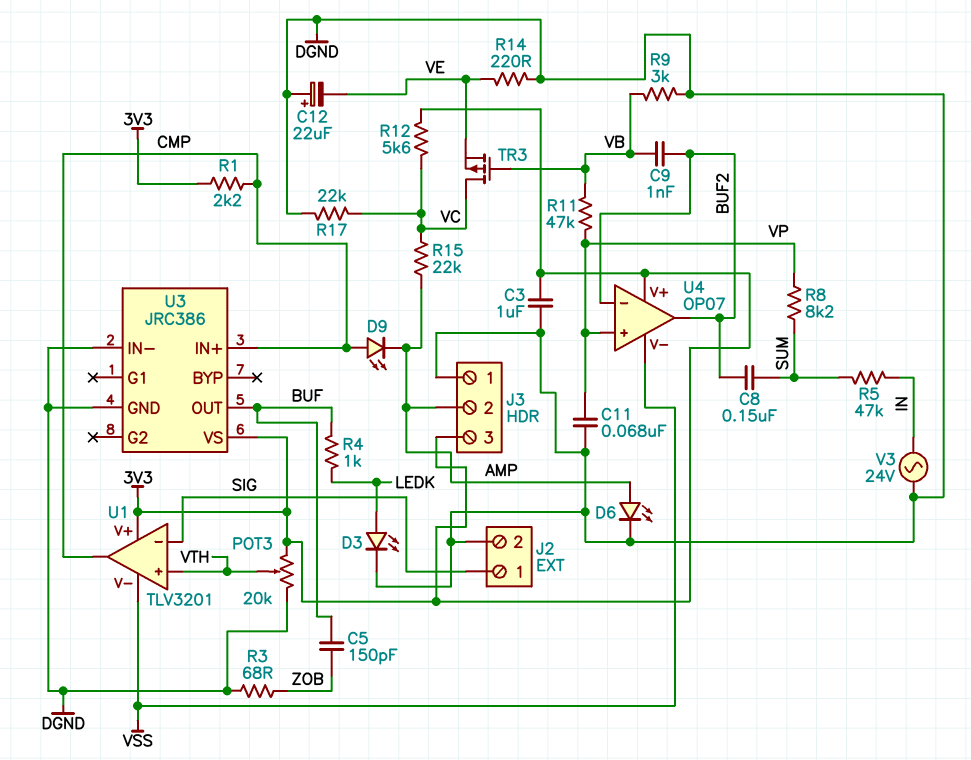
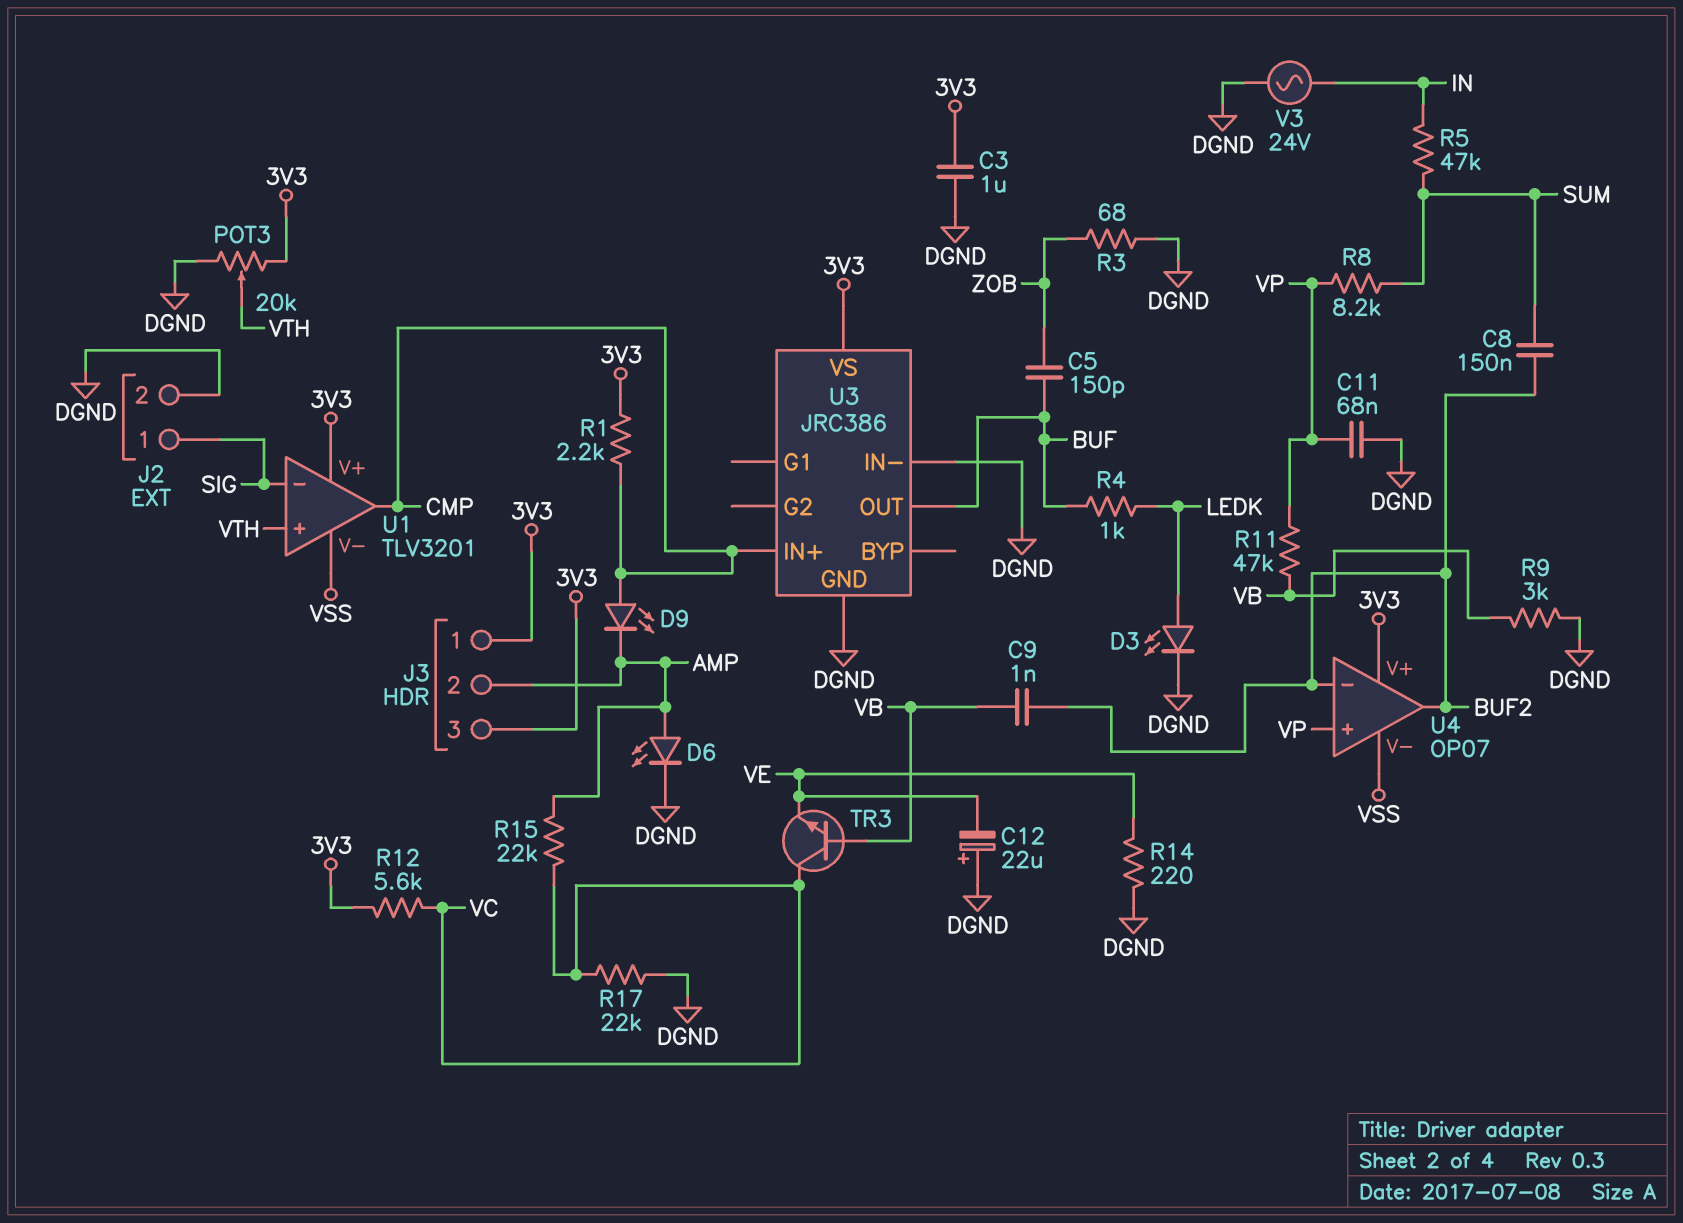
J3 pin 1: DGND -> 3V3
TR3: PMOS (G VB, D VC, S VE) -> NPN (B VB, C VC, E VE)

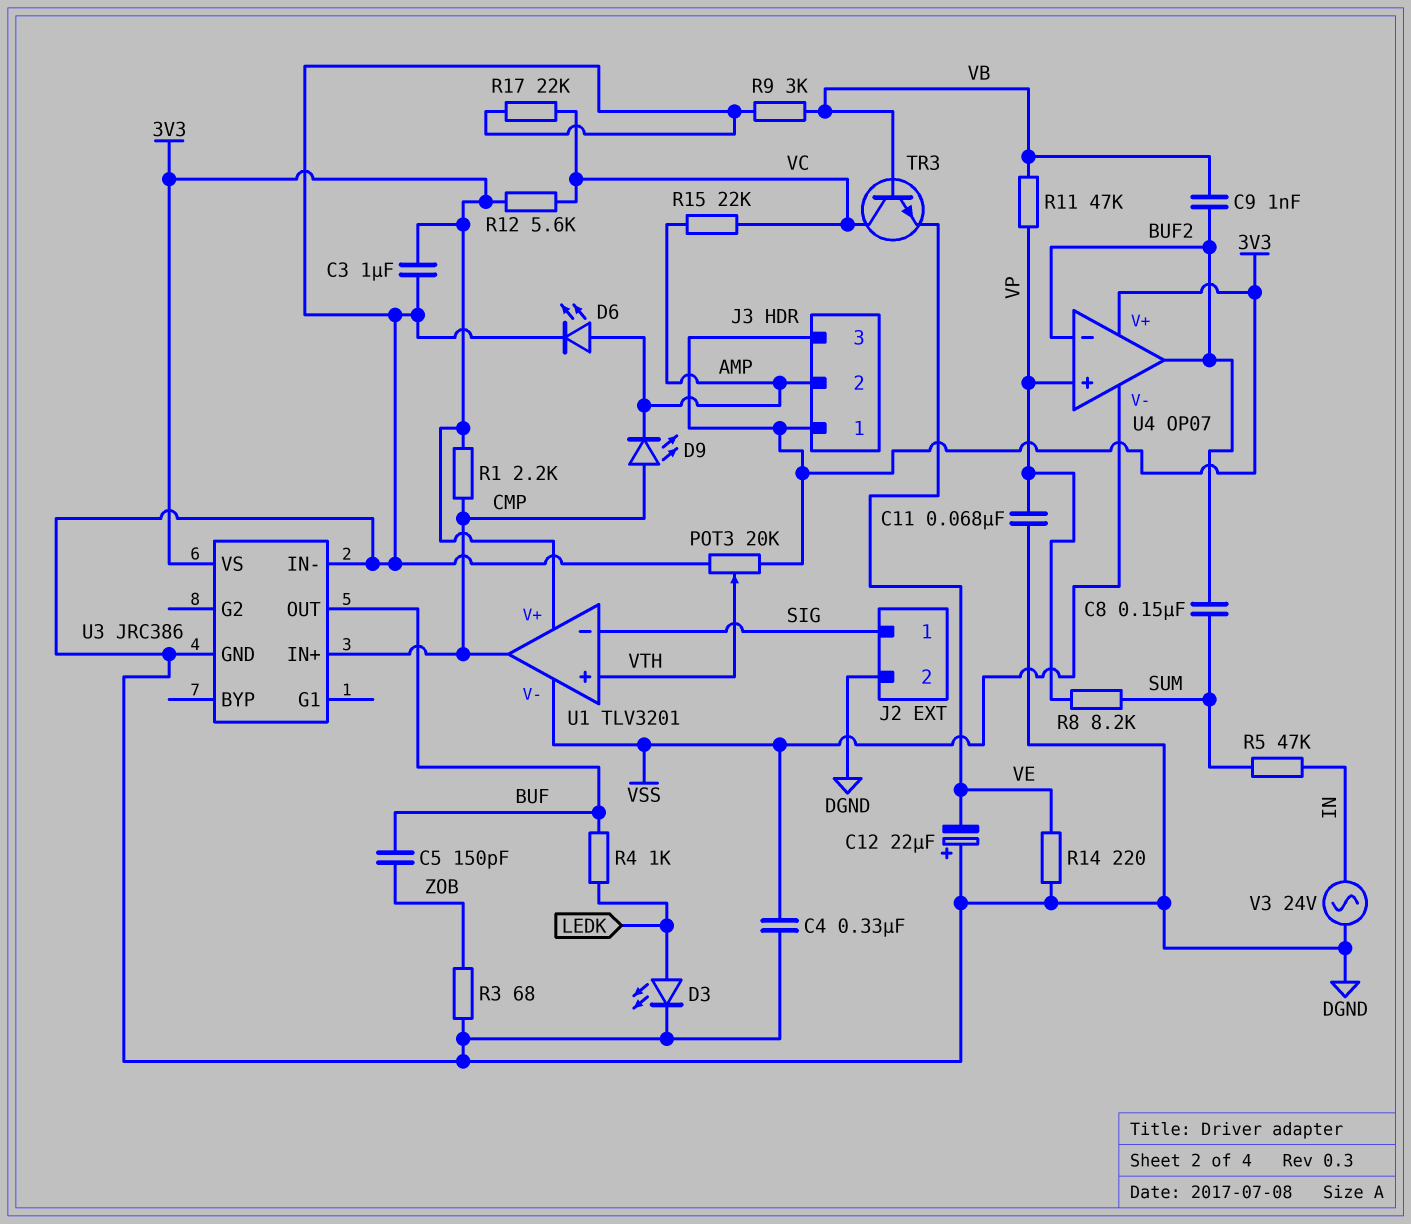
C4: none -> 330nF (DGND, VSS)

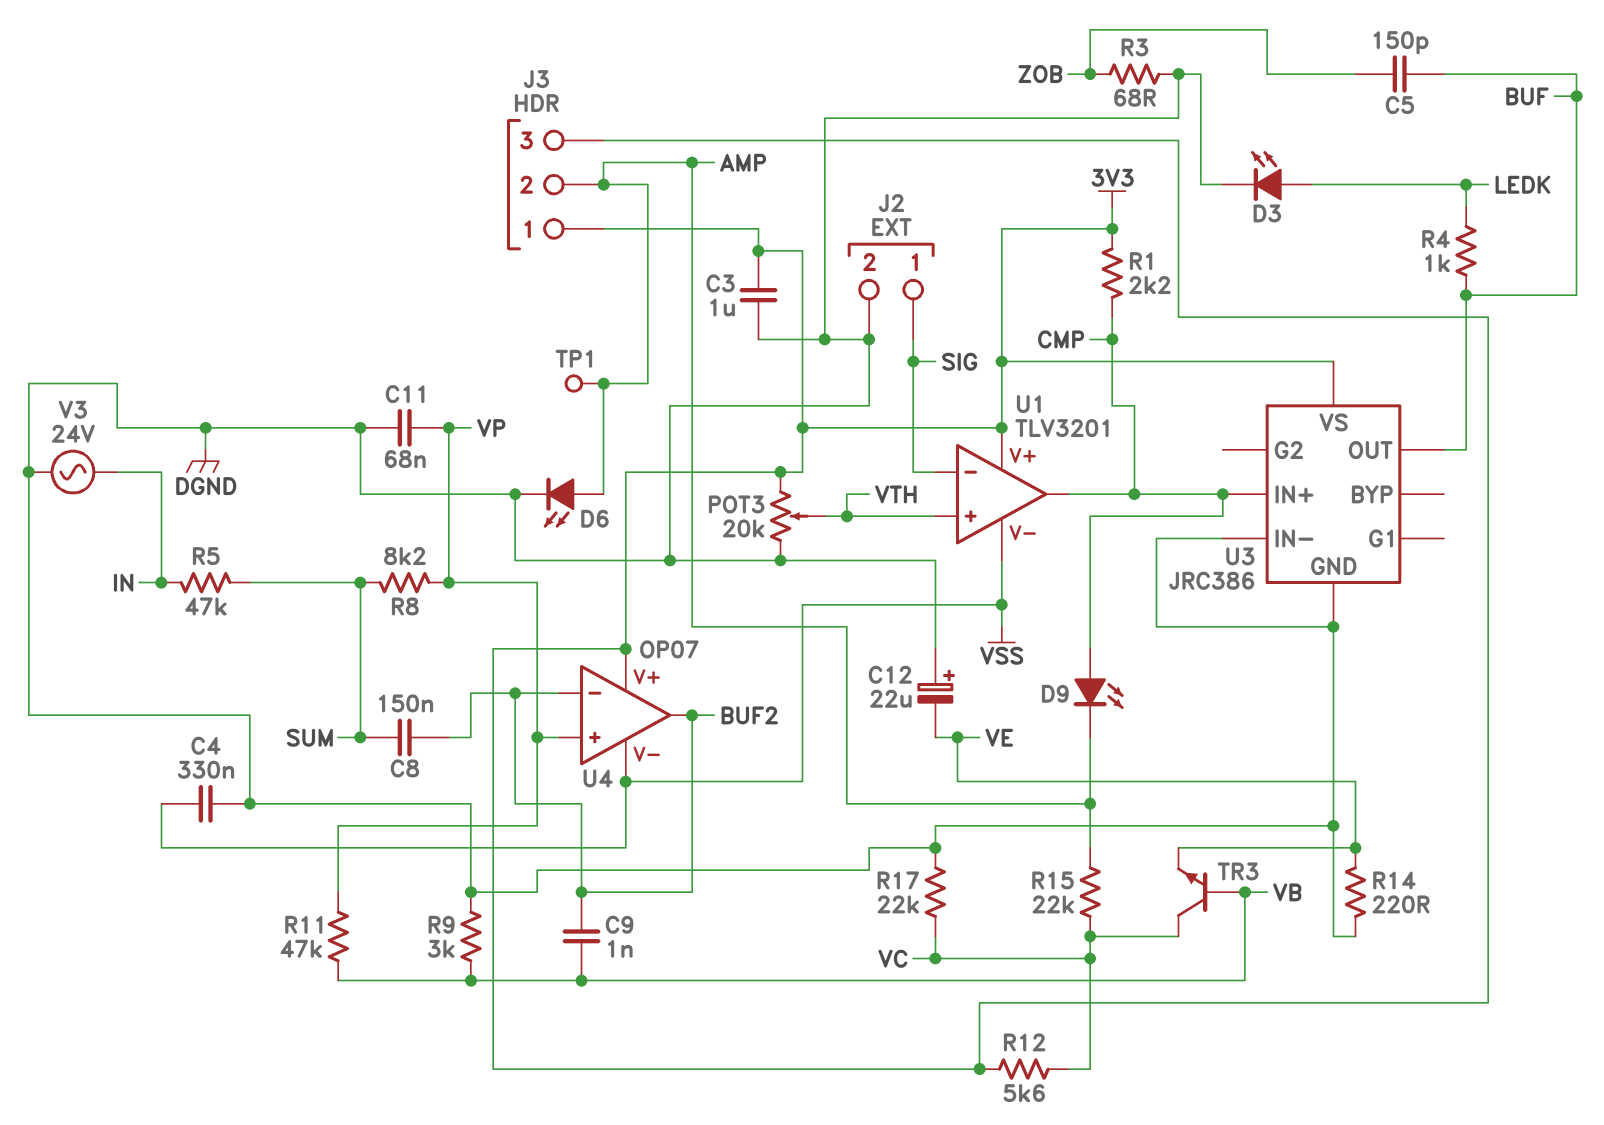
TP1: none -> test point (AMP)

